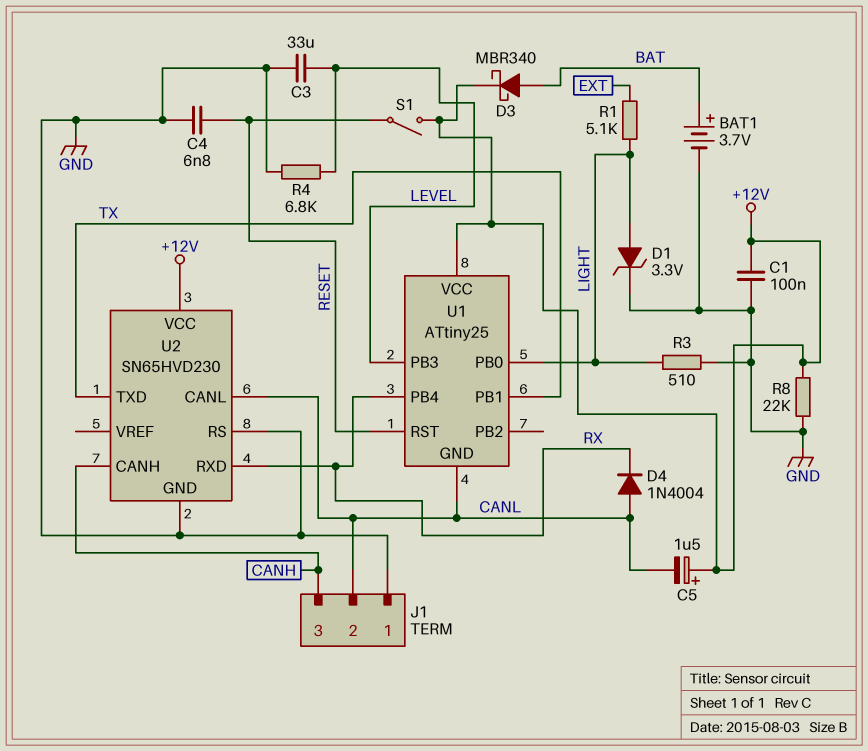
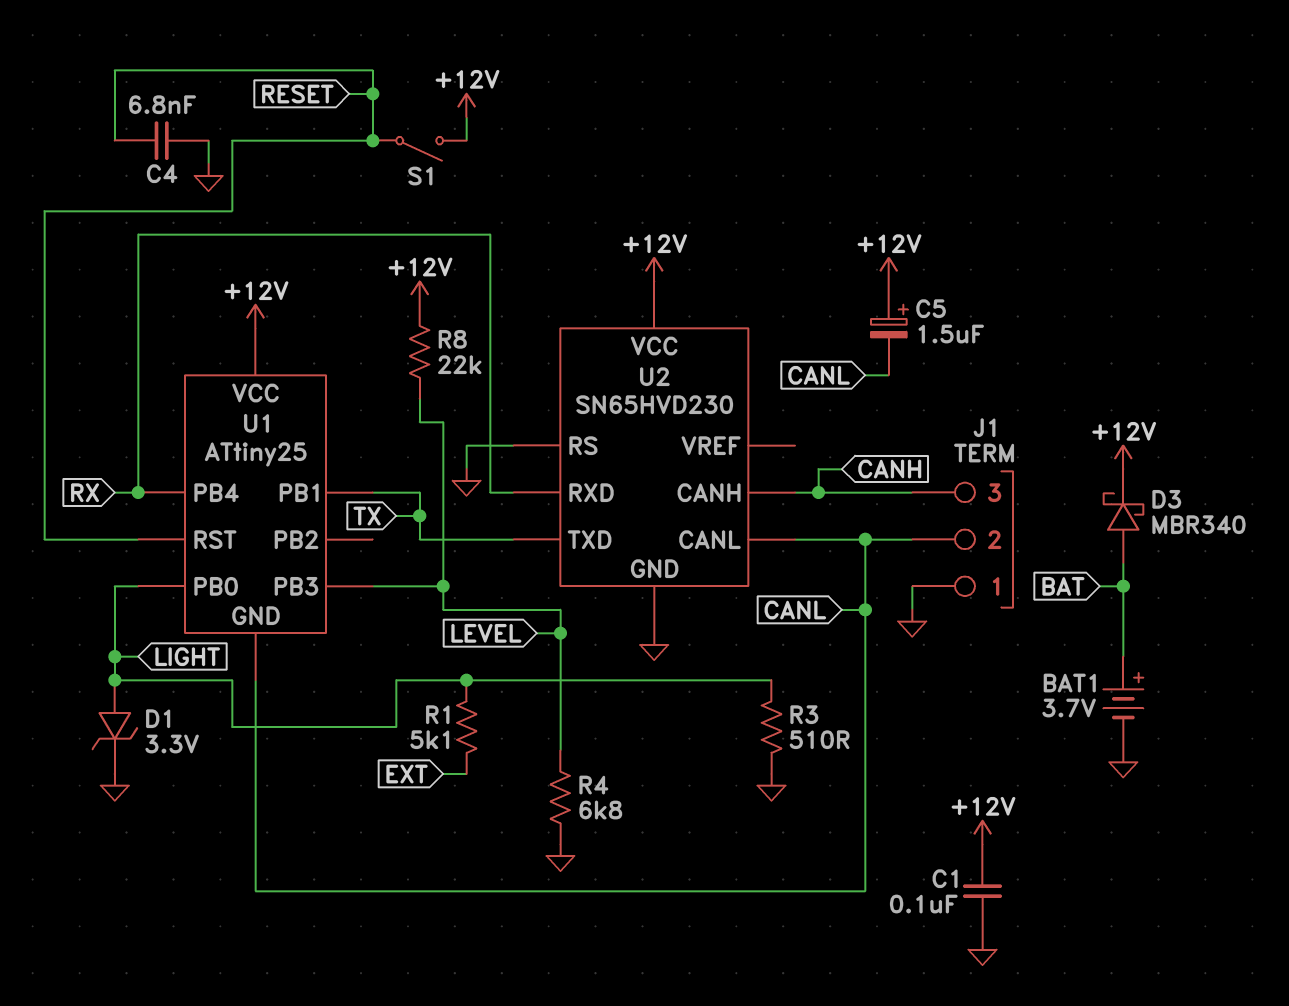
C3: 33uF (GND, LEVEL) -> none
D4: diode 1N4004 (A CANL, K RX) -> none
R8: 22k (+12V, GND) -> 22k (+12V, LEVEL)

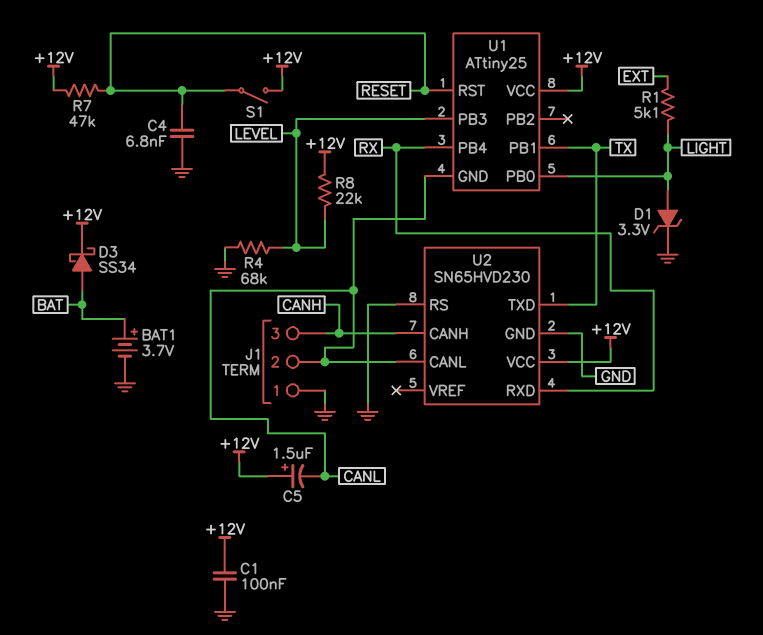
D3: schottky MBR340 (A BAT, K +12V) -> schottky SS34 (A BAT, K +12V)
R3: 510 (GND, LIGHT) -> none
R4: 6.8k (GND, LEVEL) -> 68k (GND, LEVEL)
R7: none -> 47k (+12V, RESET)

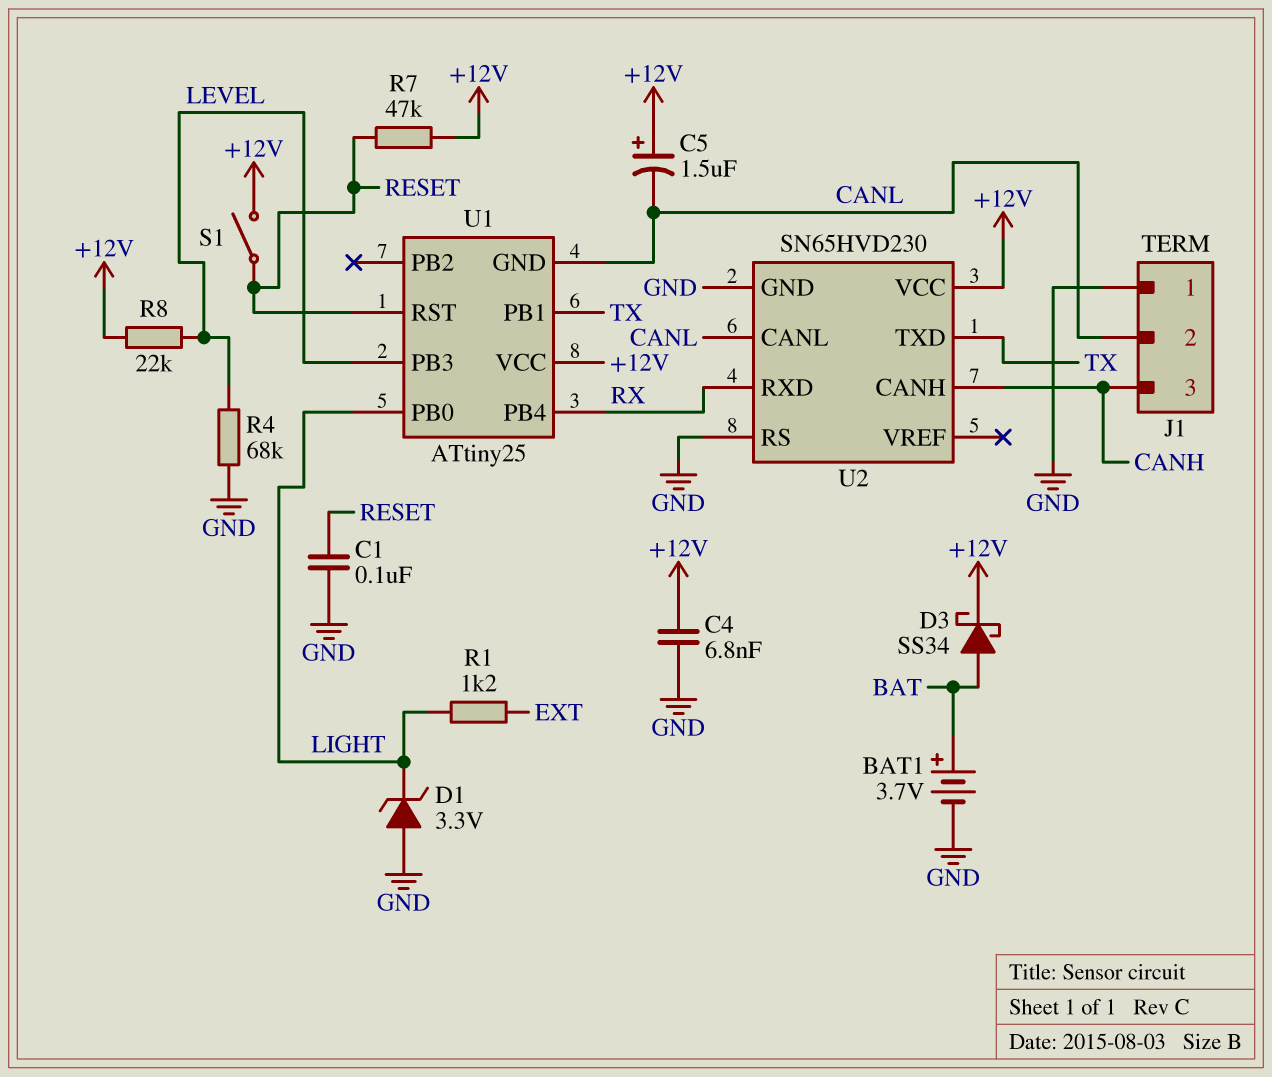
C1: 100nF (+12V, GND) -> 100nF (GND, RESET)
C4: 6.8nF (GND, RESET) -> 6.8nF (+12V, GND)
D1: zener 3.3V (A LIGHT, K GND) -> zener 3.3V (A GND, K LIGHT)
R1: 5.1k (EXT, LIGHT) -> 1.2k (EXT, LIGHT)

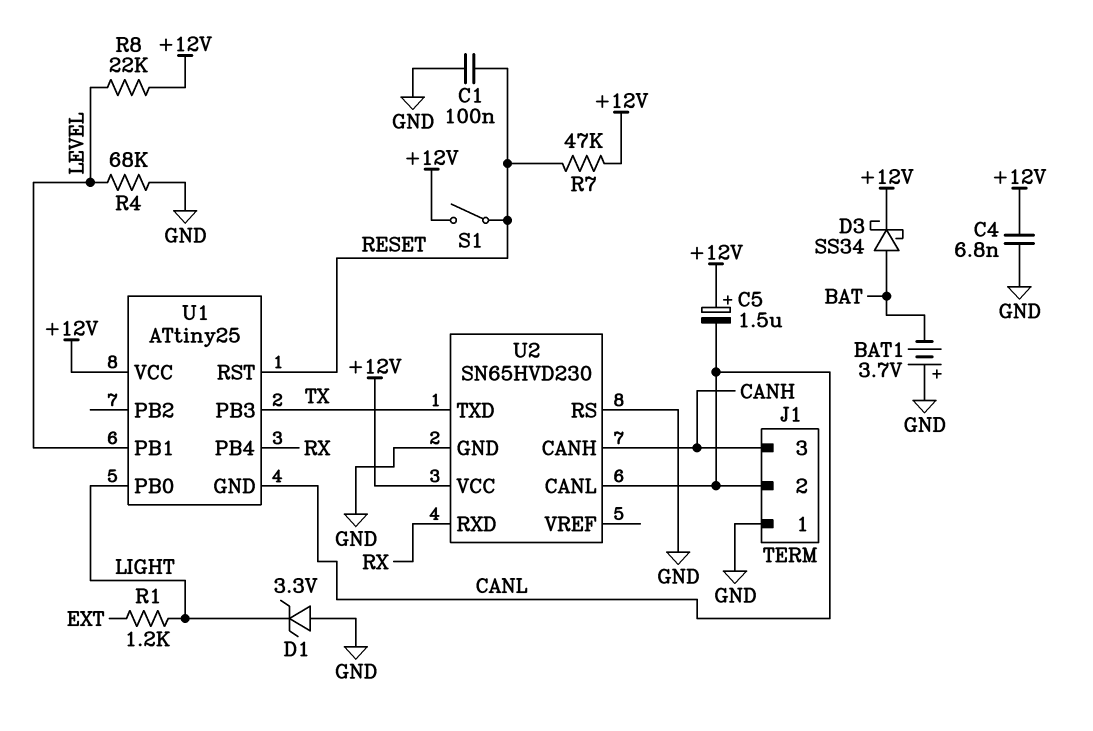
BAT1: 3.7V (plus BAT, minus GND) -> 3.7V (plus GND, minus BAT)
U1 pin PB1: TX -> LEVEL
U1 pin PB3: LEVEL -> TX

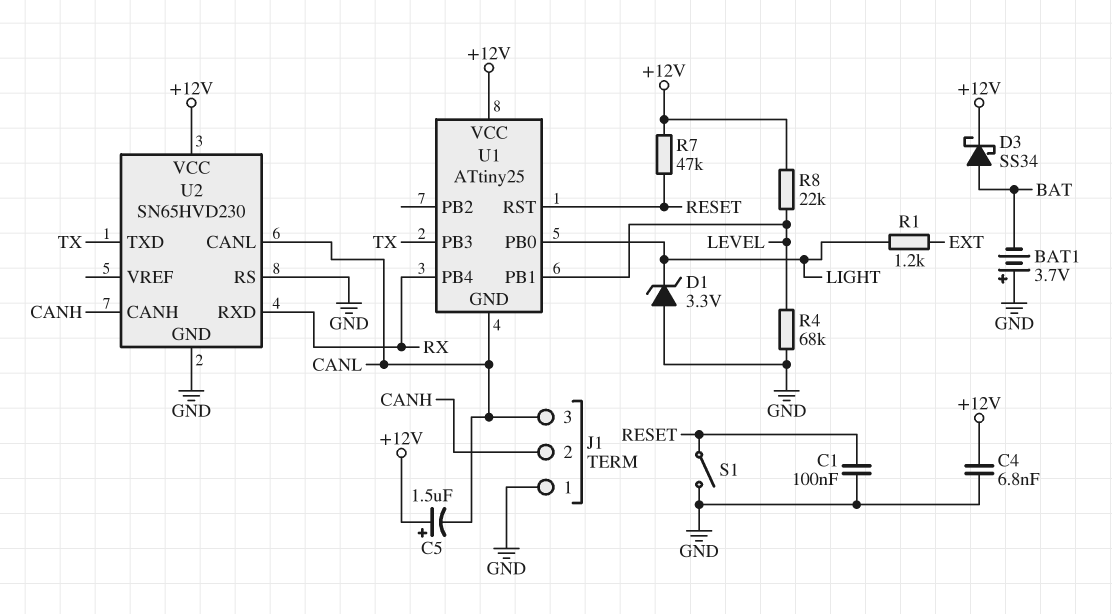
J1 pin 2: CANL -> CANH
J1 pin 3: CANH -> CANL
S1: switch (+12V, RESET) -> switch (GND, RESET)

